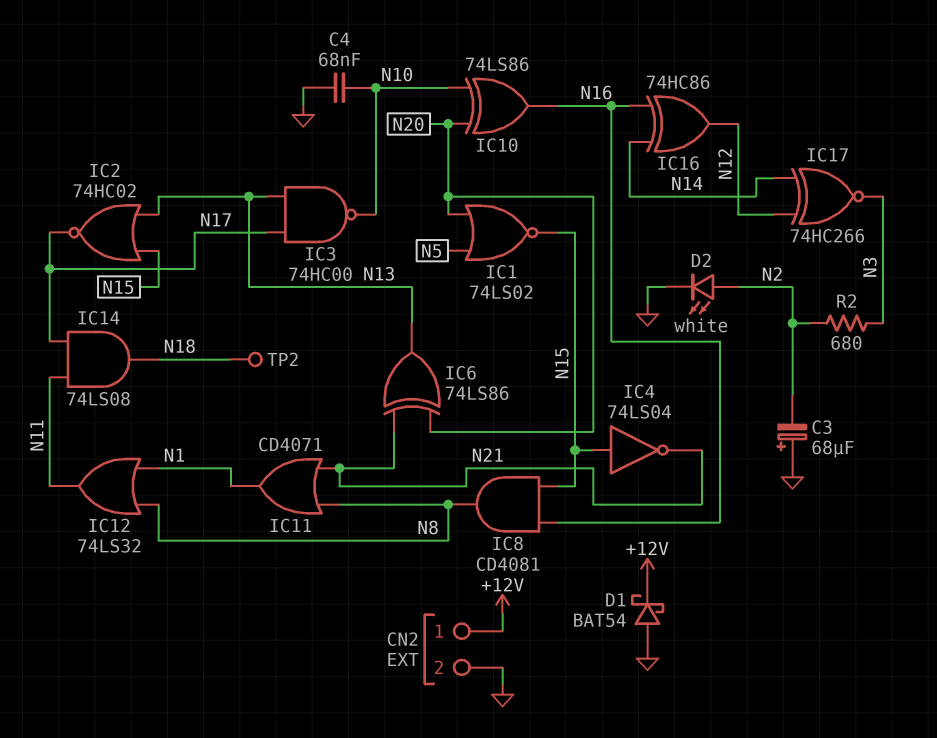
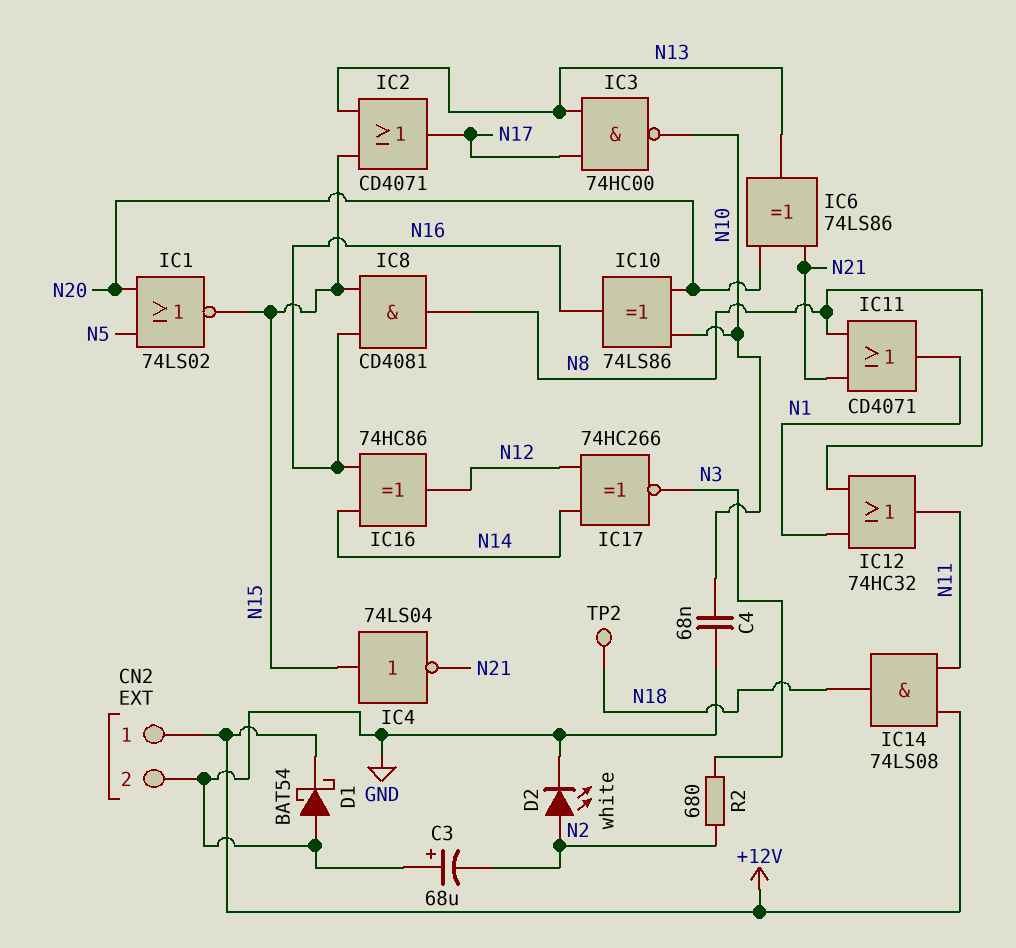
IC2: NOR 74HC02 (in N13, in N15, out N17) -> OR CD4071 (in N13, in N15, out N17)
IC12: OR 74LS32 (in N1, in N8, out N11) -> OR 74HC32 (in N1, in N8, out N11)
IC14: AND 74LS08 (in N11, in N17, out N18) -> AND 74LS08 (in +12V, in N11, out N18)

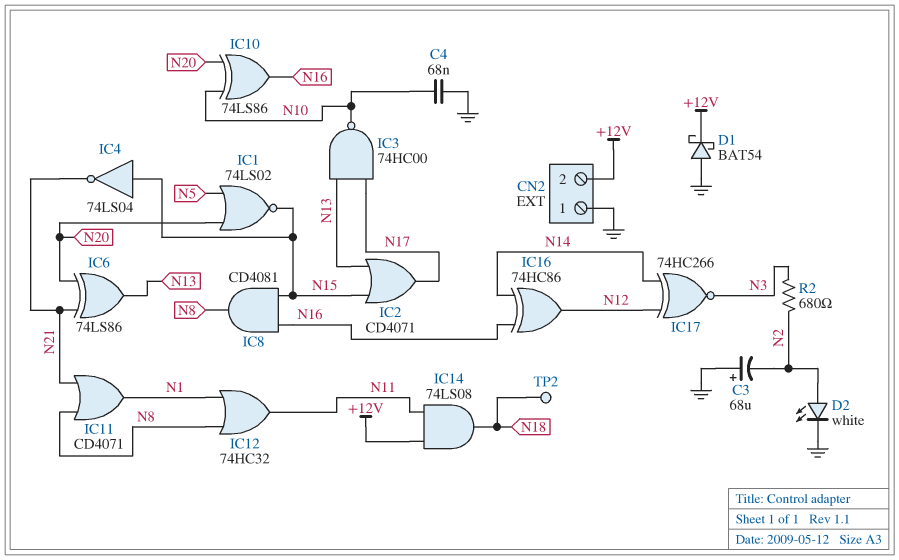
CN2 pin 1: +12V -> GND
CN2 pin 2: GND -> +12V

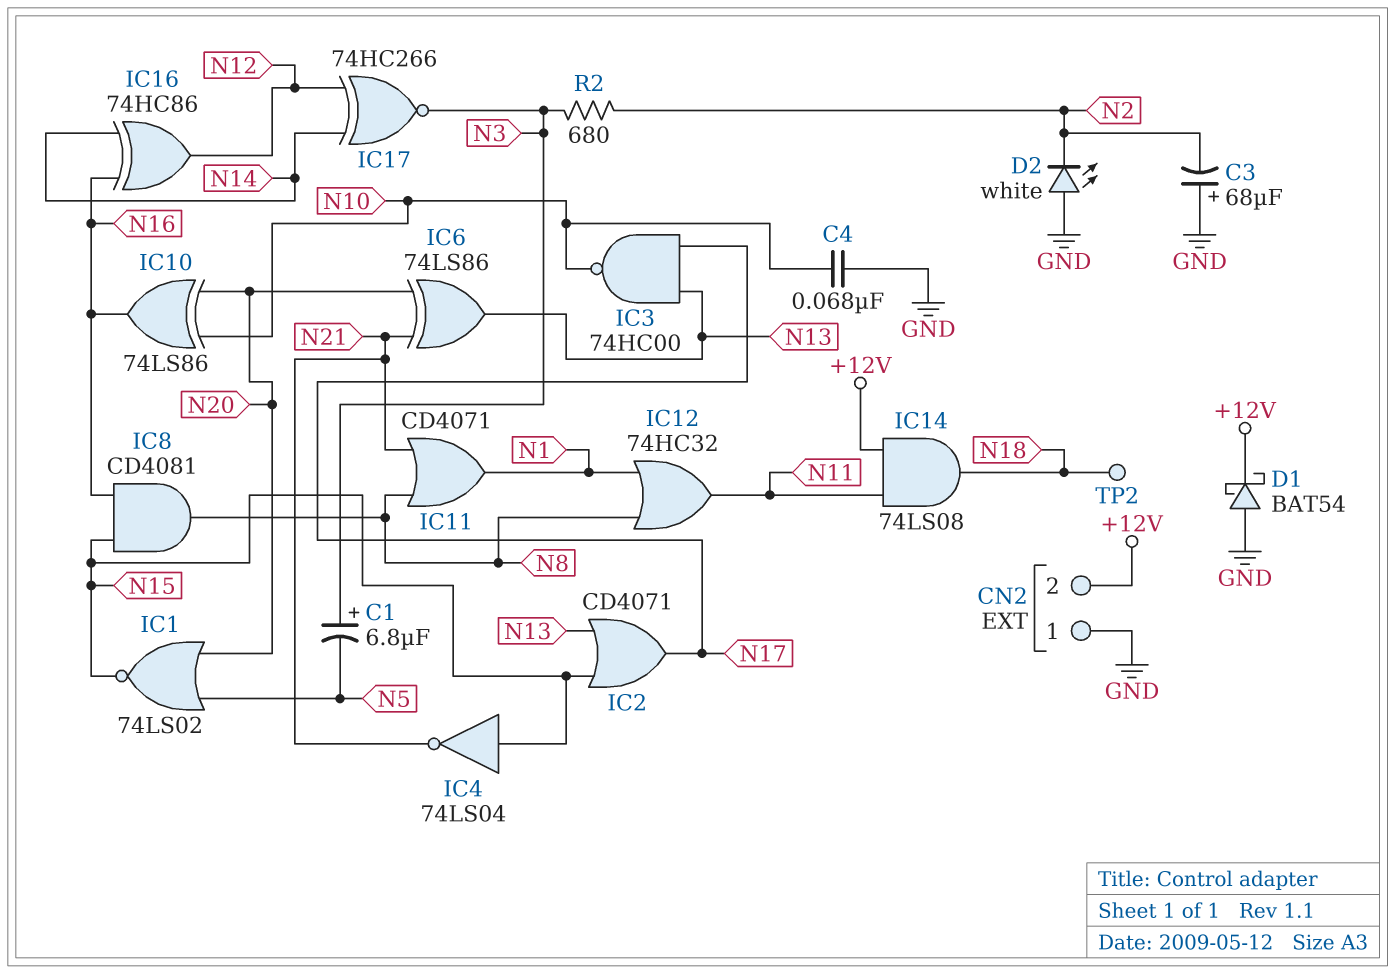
C1: none -> 6.8uF (plus N3, minus N5)
D2: LED white (A N2, K GND) -> LED white (A GND, K N2)

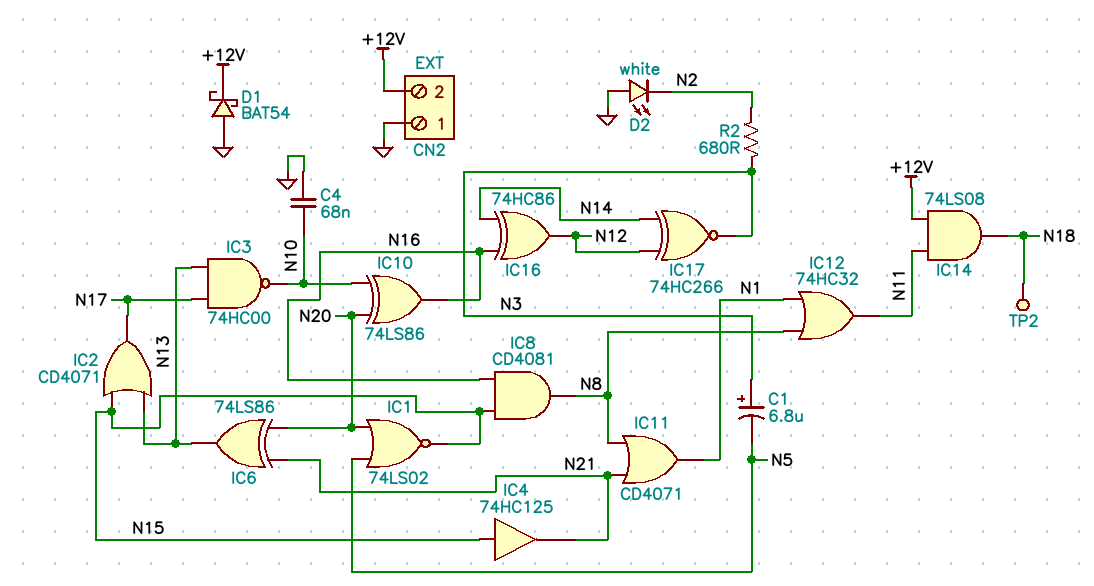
C3: 68uF (plus GND, minus N2) -> none
IC4: NOT 74LS04 (in N15, out N21) -> buffer 74HC125 (in N15, out N21)

